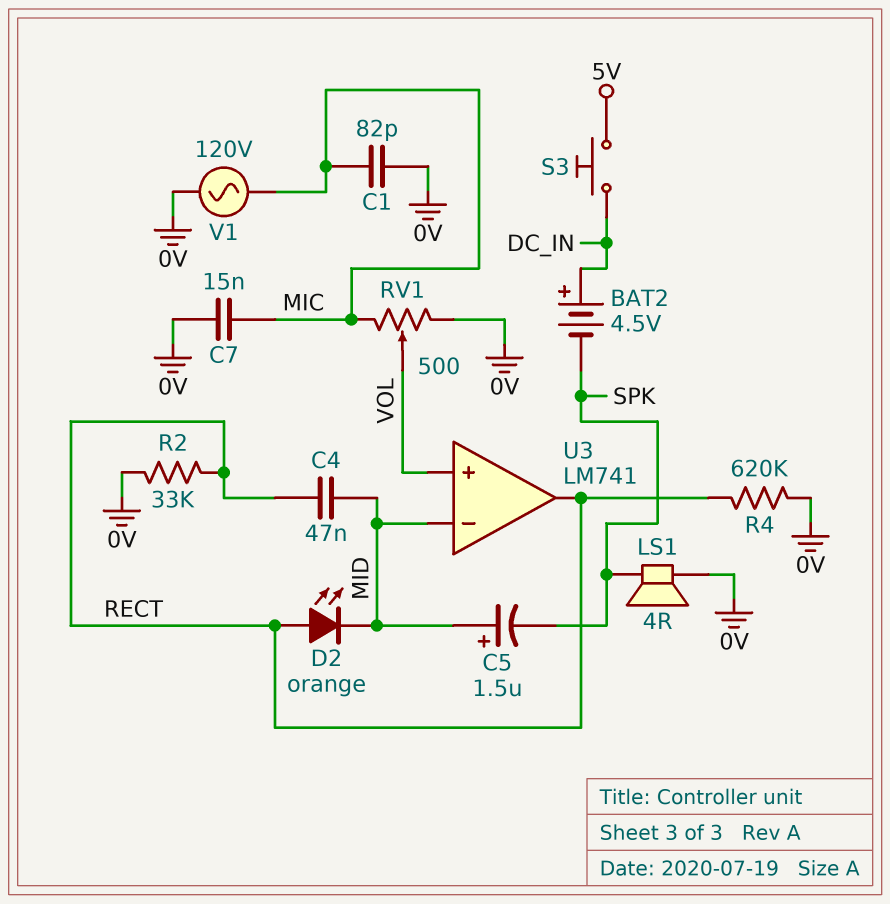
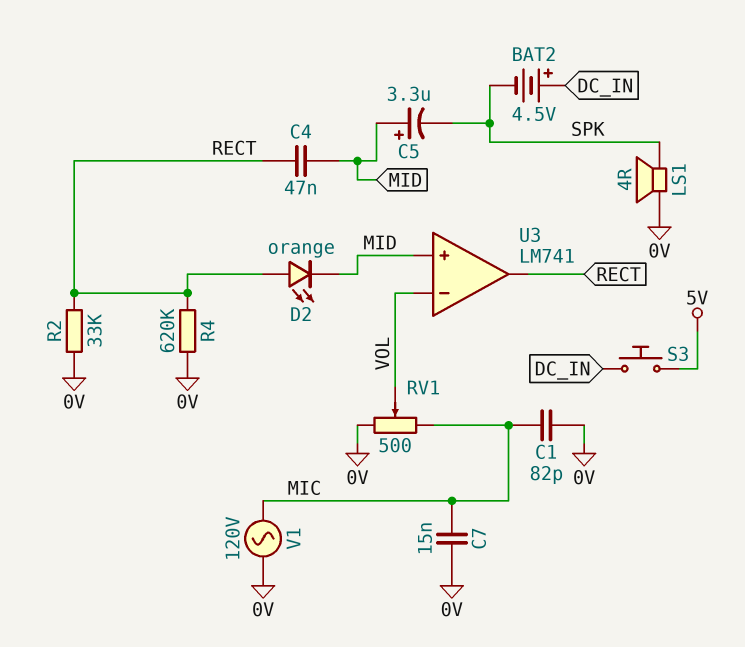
C5: 1.5uF (plus MID, minus SPK) -> 3.3uF (plus MID, minus SPK)
U3 pin in+: VOL -> MID
U3 pin in-: MID -> VOL

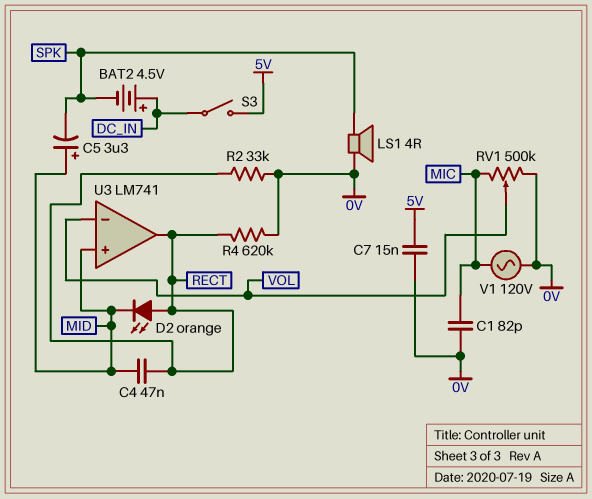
C7: 15nF (0V, MIC) -> 15nF (0V, 5V)
RV1: 500 (0V, MIC, wiper VOL) -> 500k (0V, MIC, wiper VOL)
S3: button (5V, DC_IN) -> switch (5V, DC_IN)

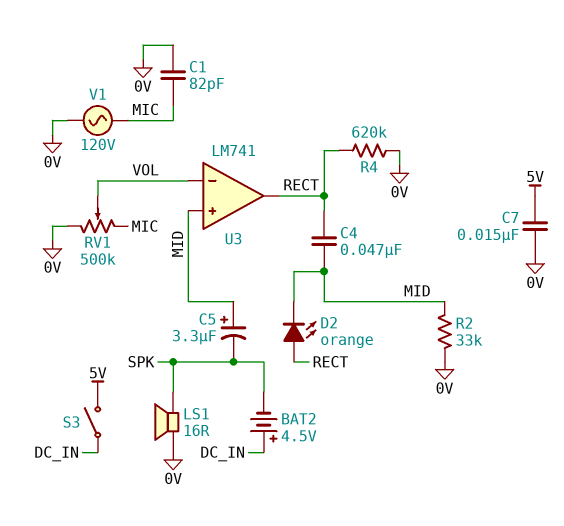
LS1: speaker 4R (0V, SPK) -> speaker 16R (0V, SPK)
R2: 33k (0V, RECT) -> 33k (0V, MID)

